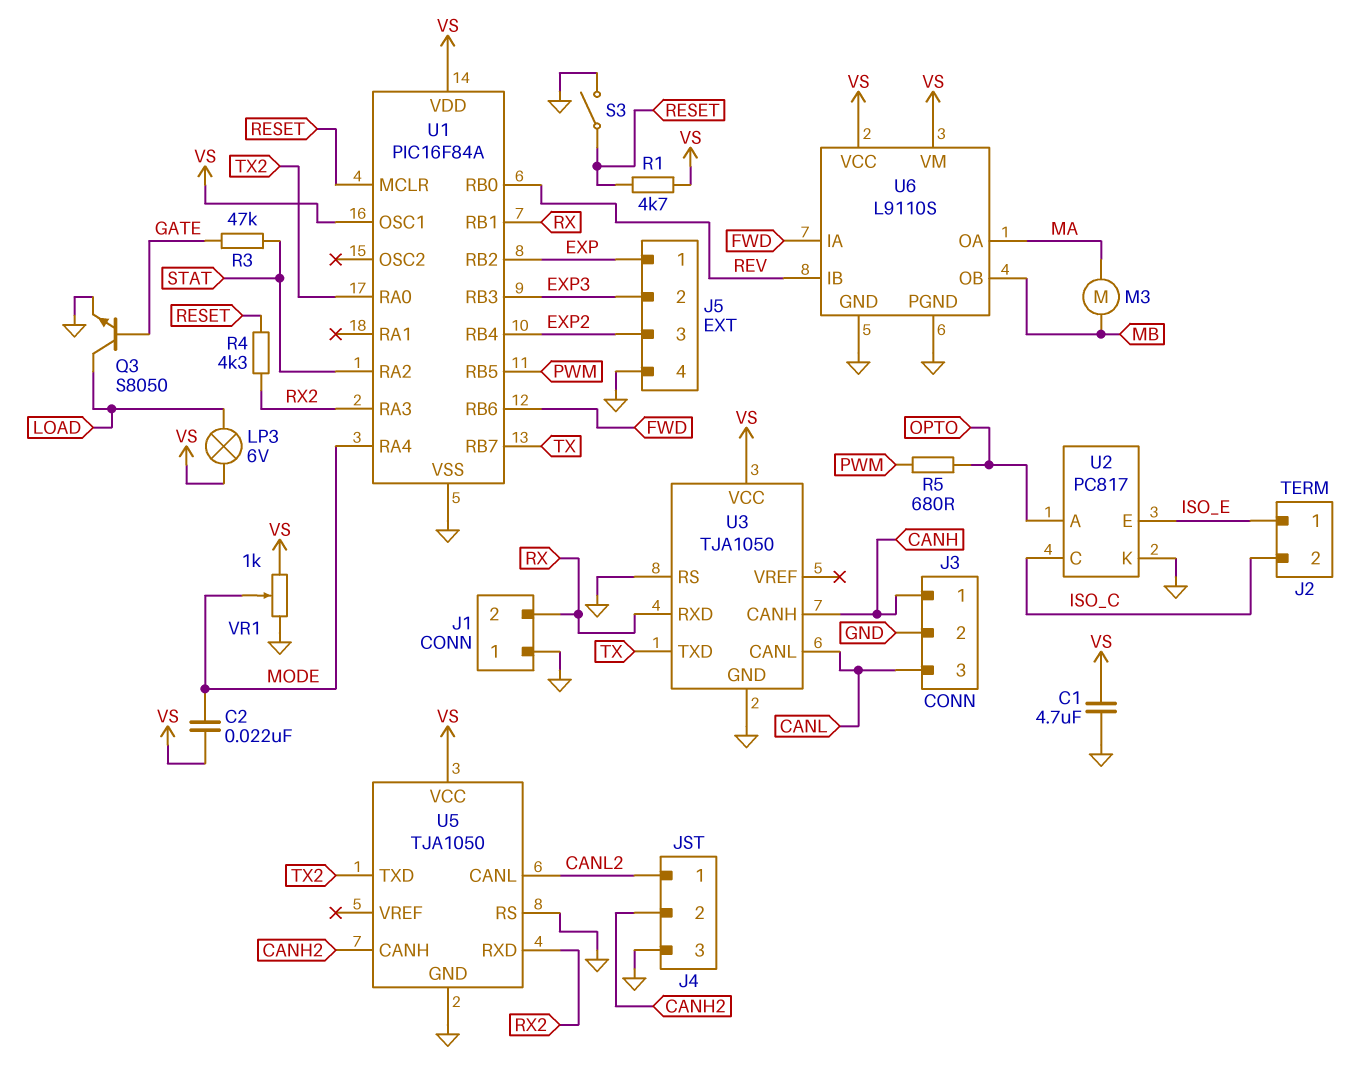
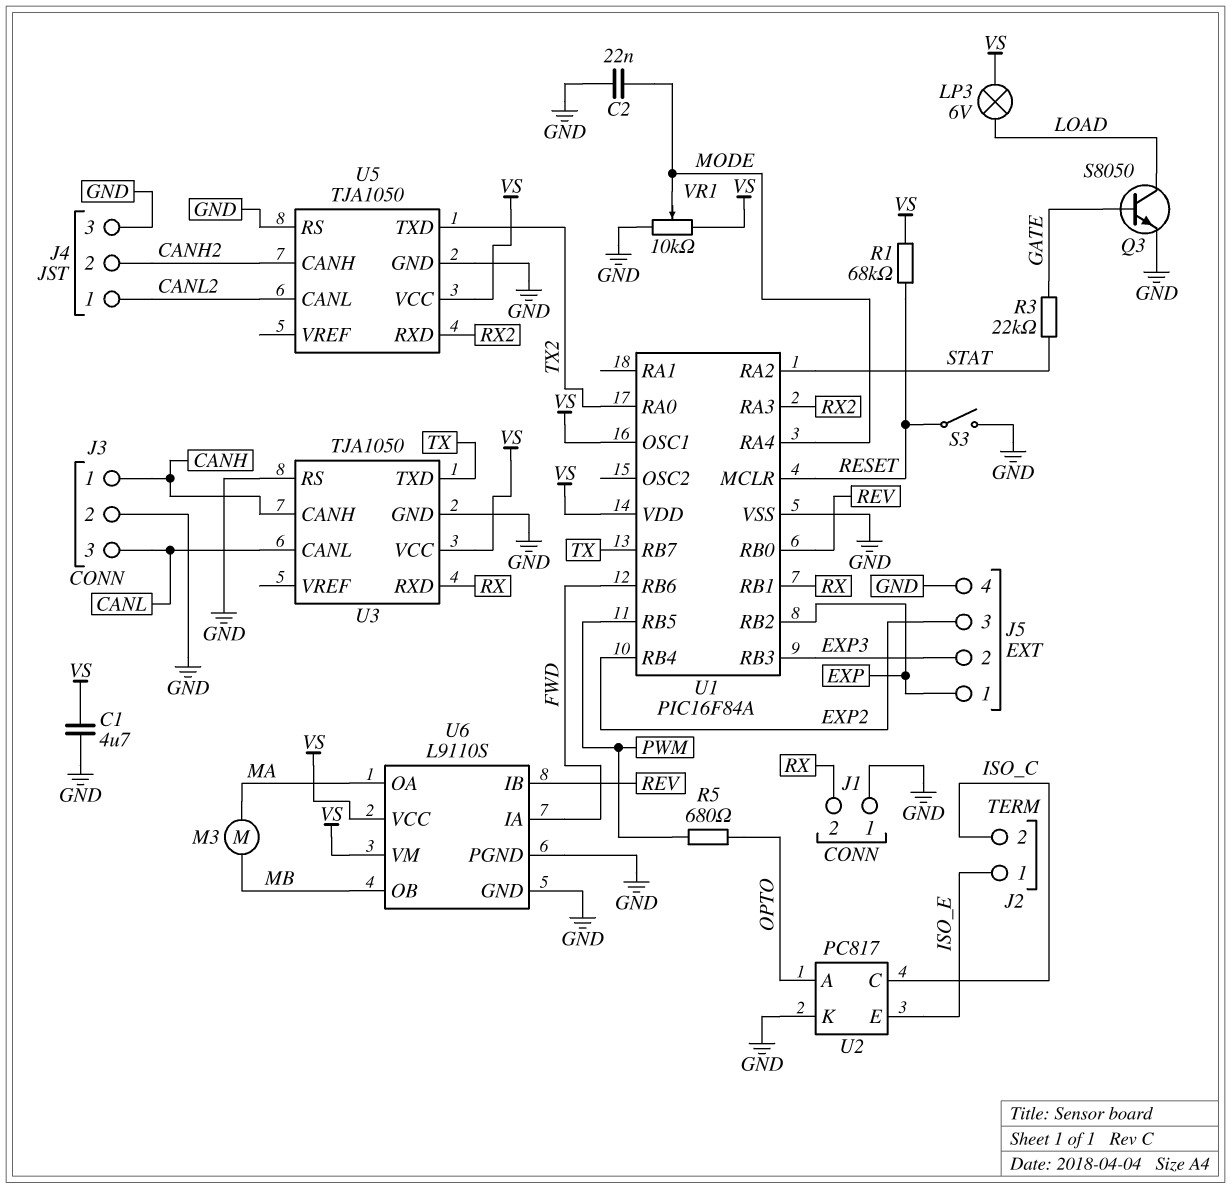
C2: 22nF (MODE, VS) -> 22nF (GND, MODE)
R1: 4.7k (RESET, VS) -> 68k (RESET, VS)
R3: 47k (GATE, STAT) -> 22k (GATE, STAT)
R4: 4.3k (RESET, RX2) -> none
VR1: 1k (GND, VS, wiper MODE) -> 10k (GND, VS, wiper MODE)

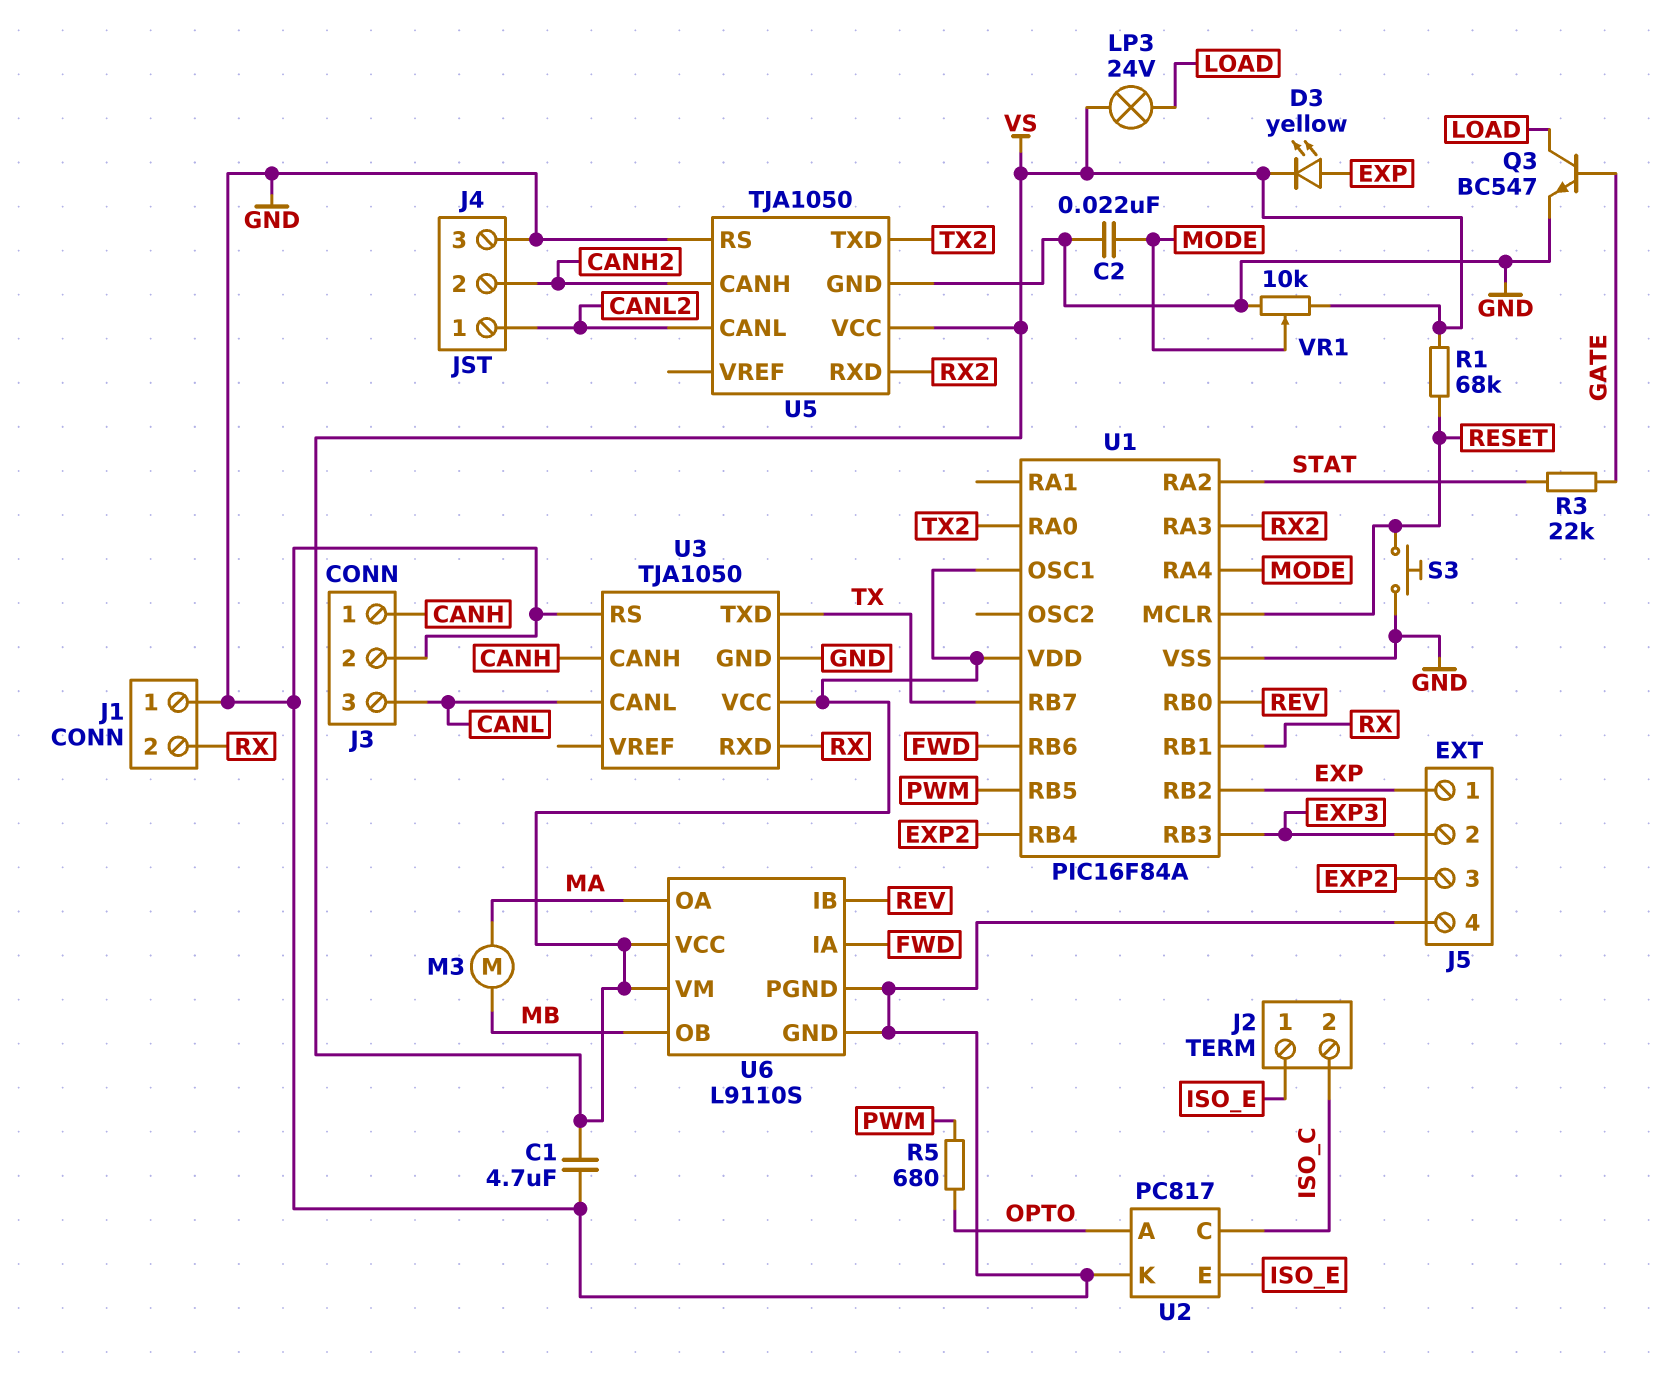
D3: none -> LED yellow (A EXP, K VS)
LP3: lamp 6V (LOAD, VS) -> lamp 24V (LOAD, VS)
Q3: NPN S8050 (B GATE, C LOAD, E GND) -> NPN BC547 (B GATE, C LOAD, E GND)
S3: switch (GND, RESET) -> button (GND, RESET)

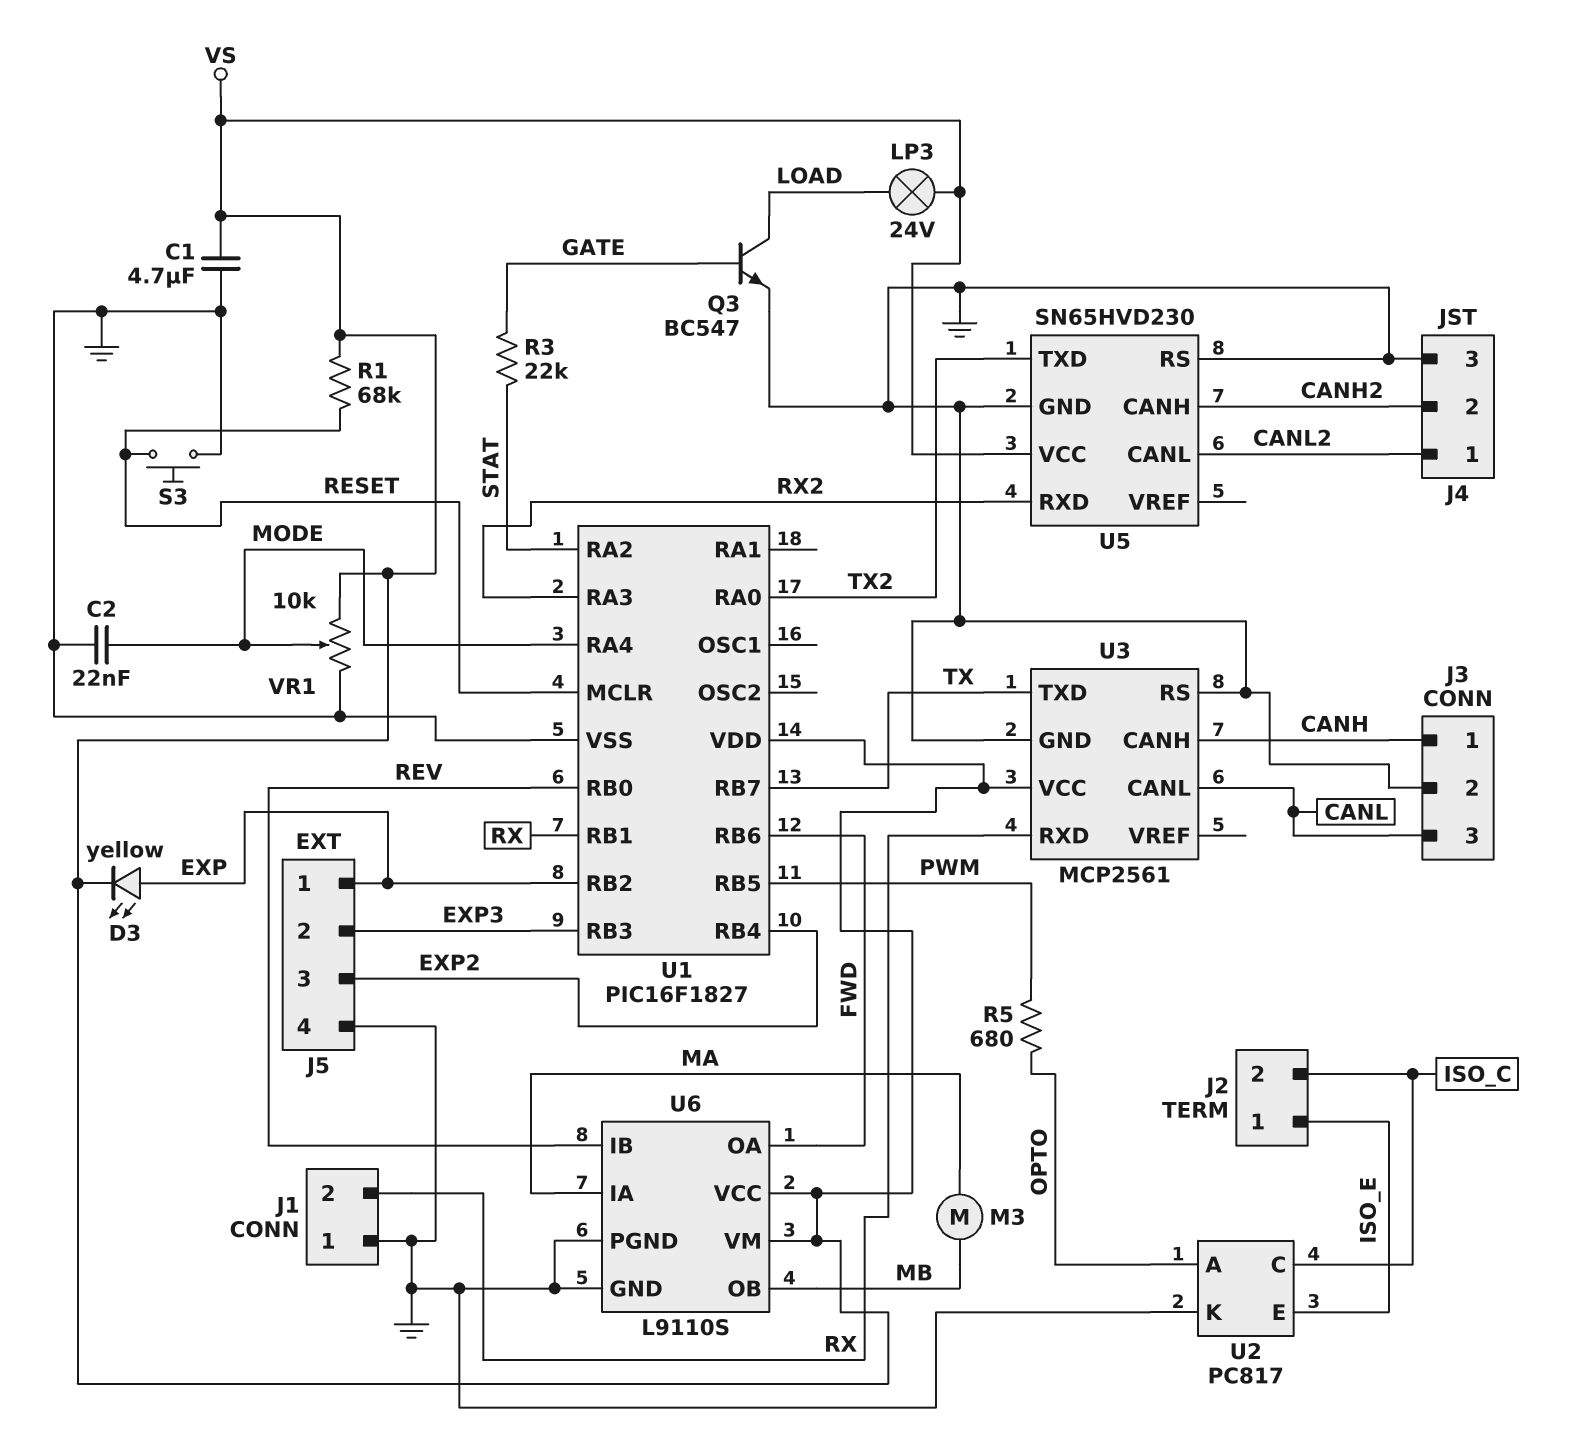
U1: PIC16F84A -> PIC16F1827
U1 pin OSC1: VS -> none
U3: TJA1050 -> MCP2561
U5: TJA1050 -> SN65HVD230
U6 pin IA: FWD -> MA
U6 pin OA: MA -> FWD

